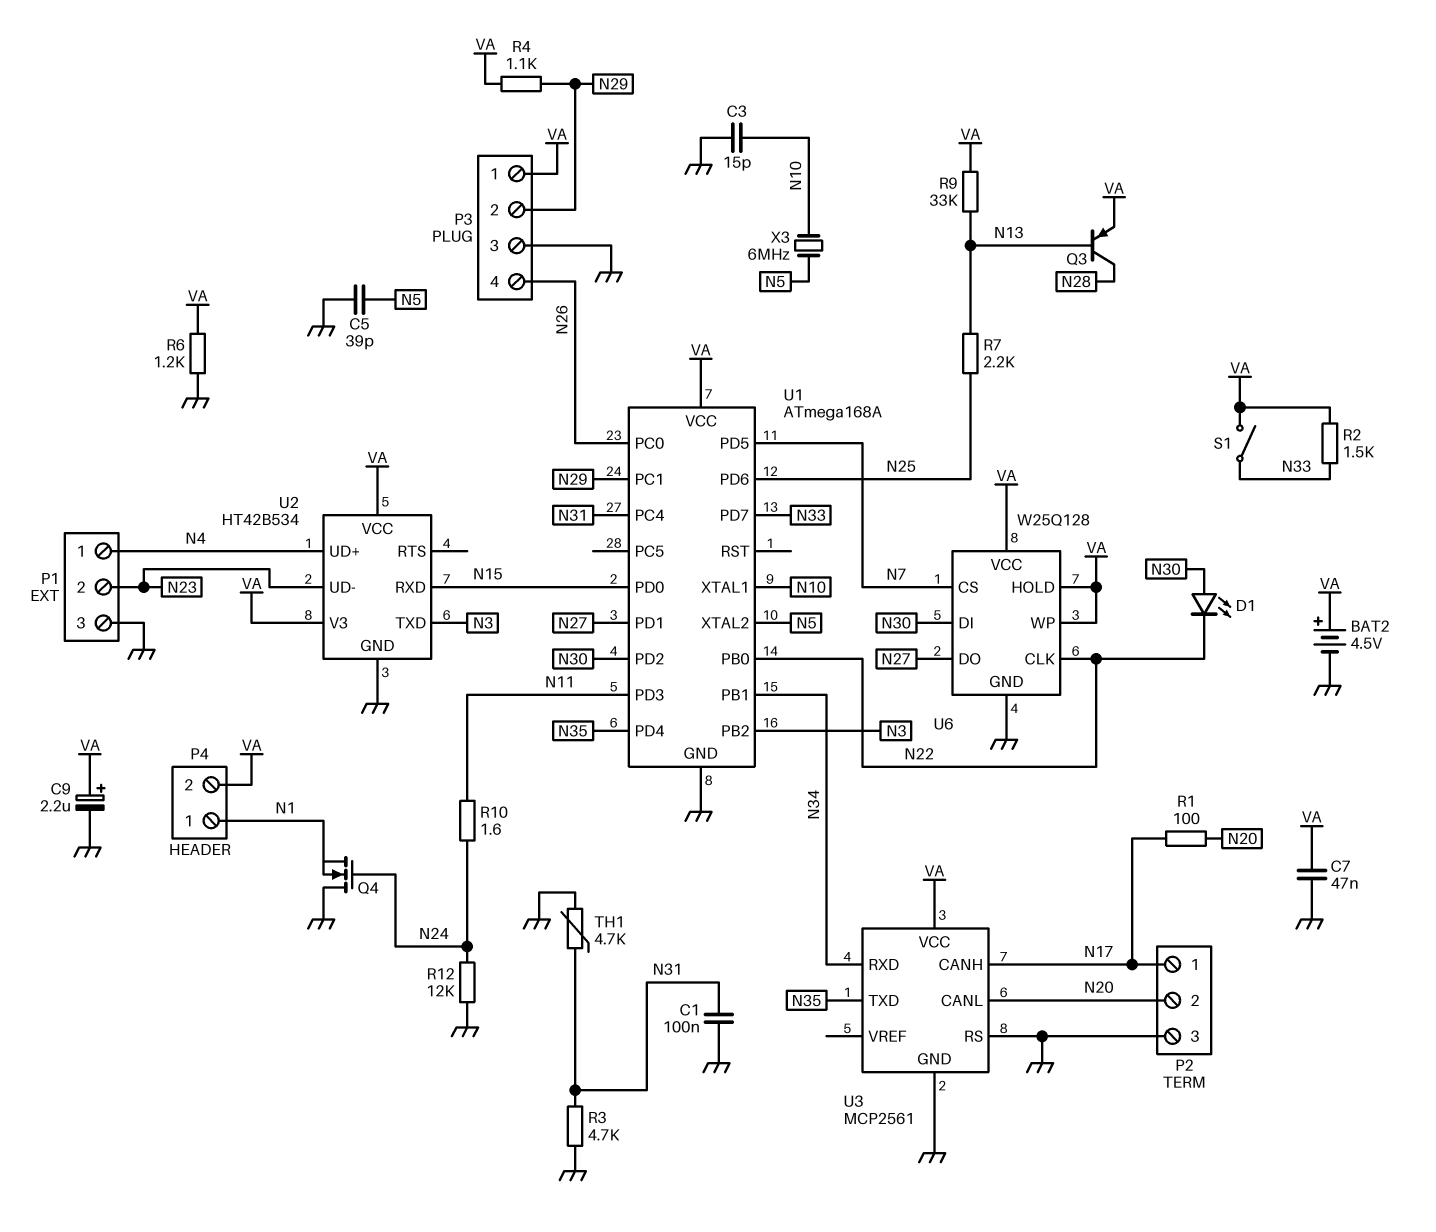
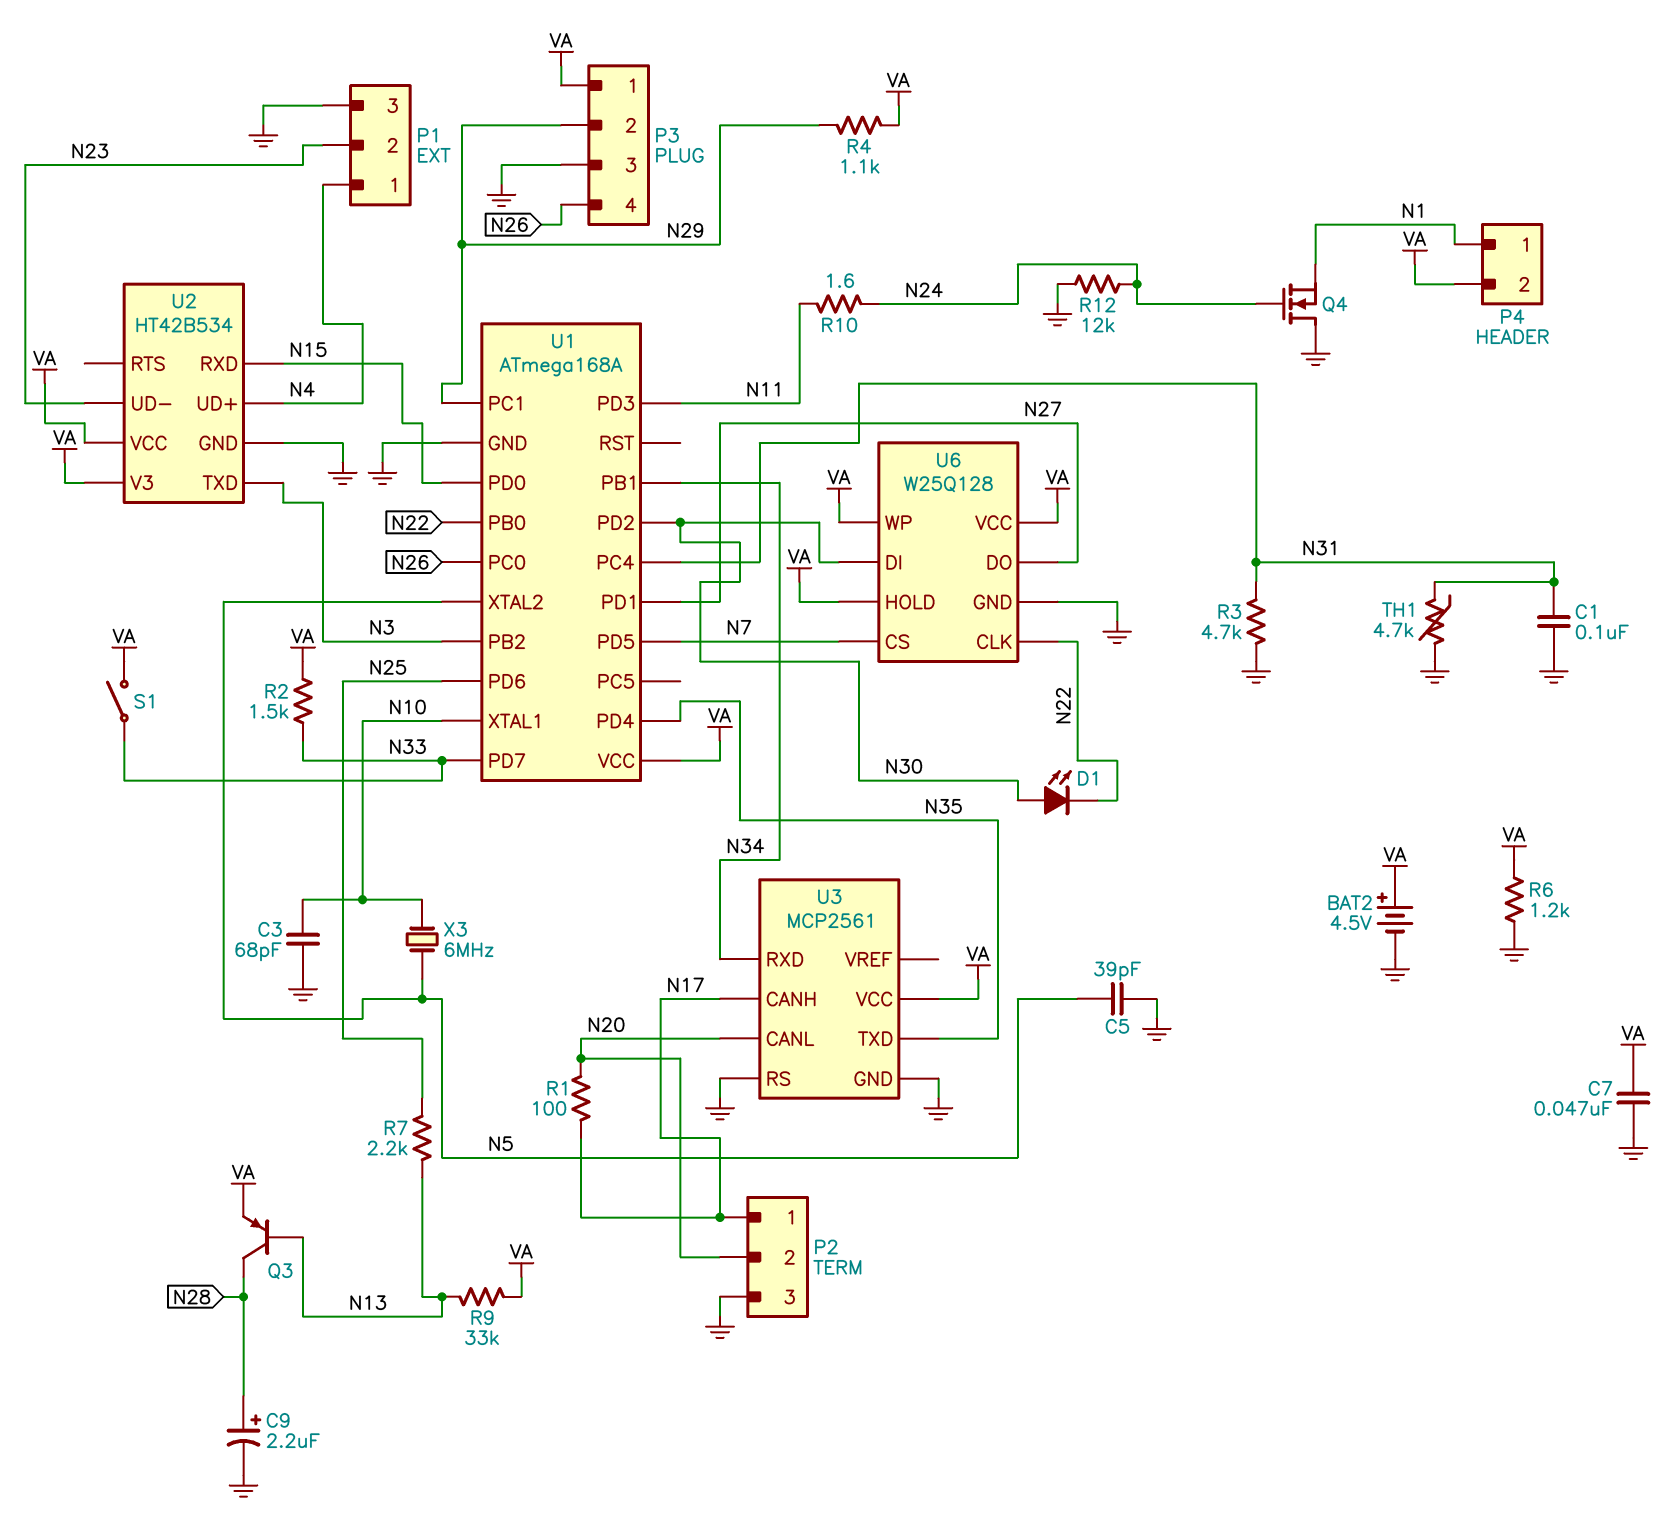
C3: 15pF (GND, N10) -> 68pF (GND, N10)
C9: 2.2uF (plus VA, minus GND) -> 2.2uF (plus N28, minus GND)

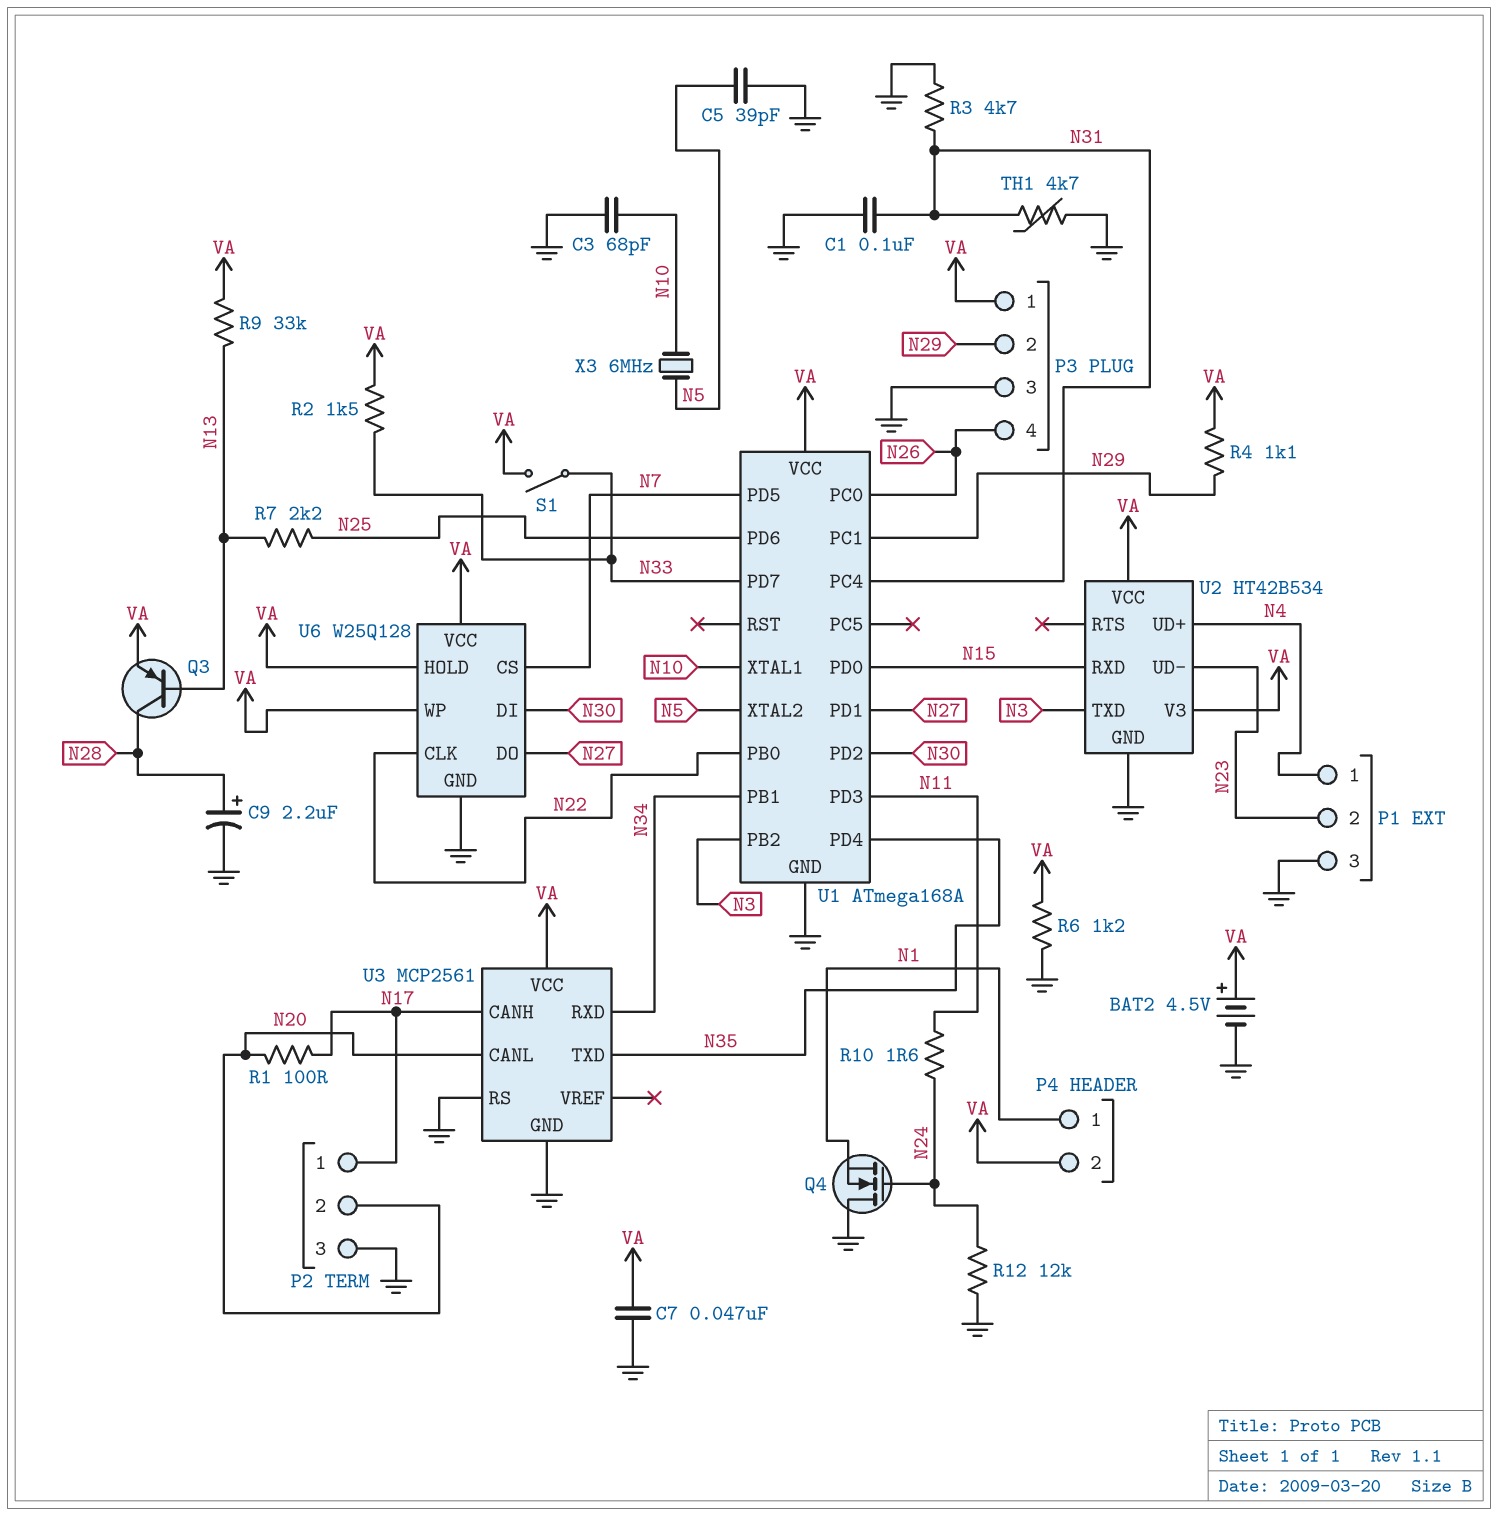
D1: LED (A N30, K N22) -> none

